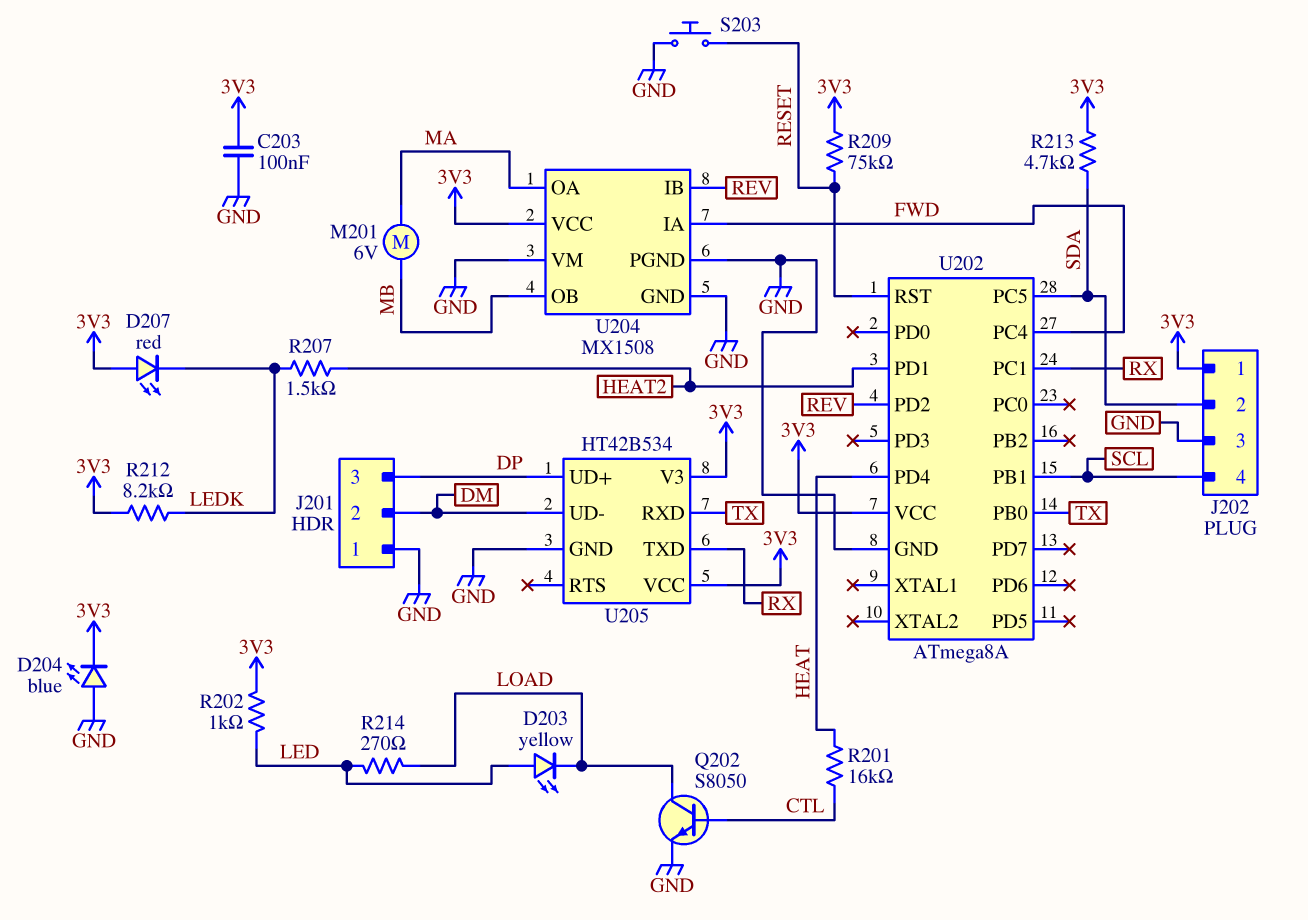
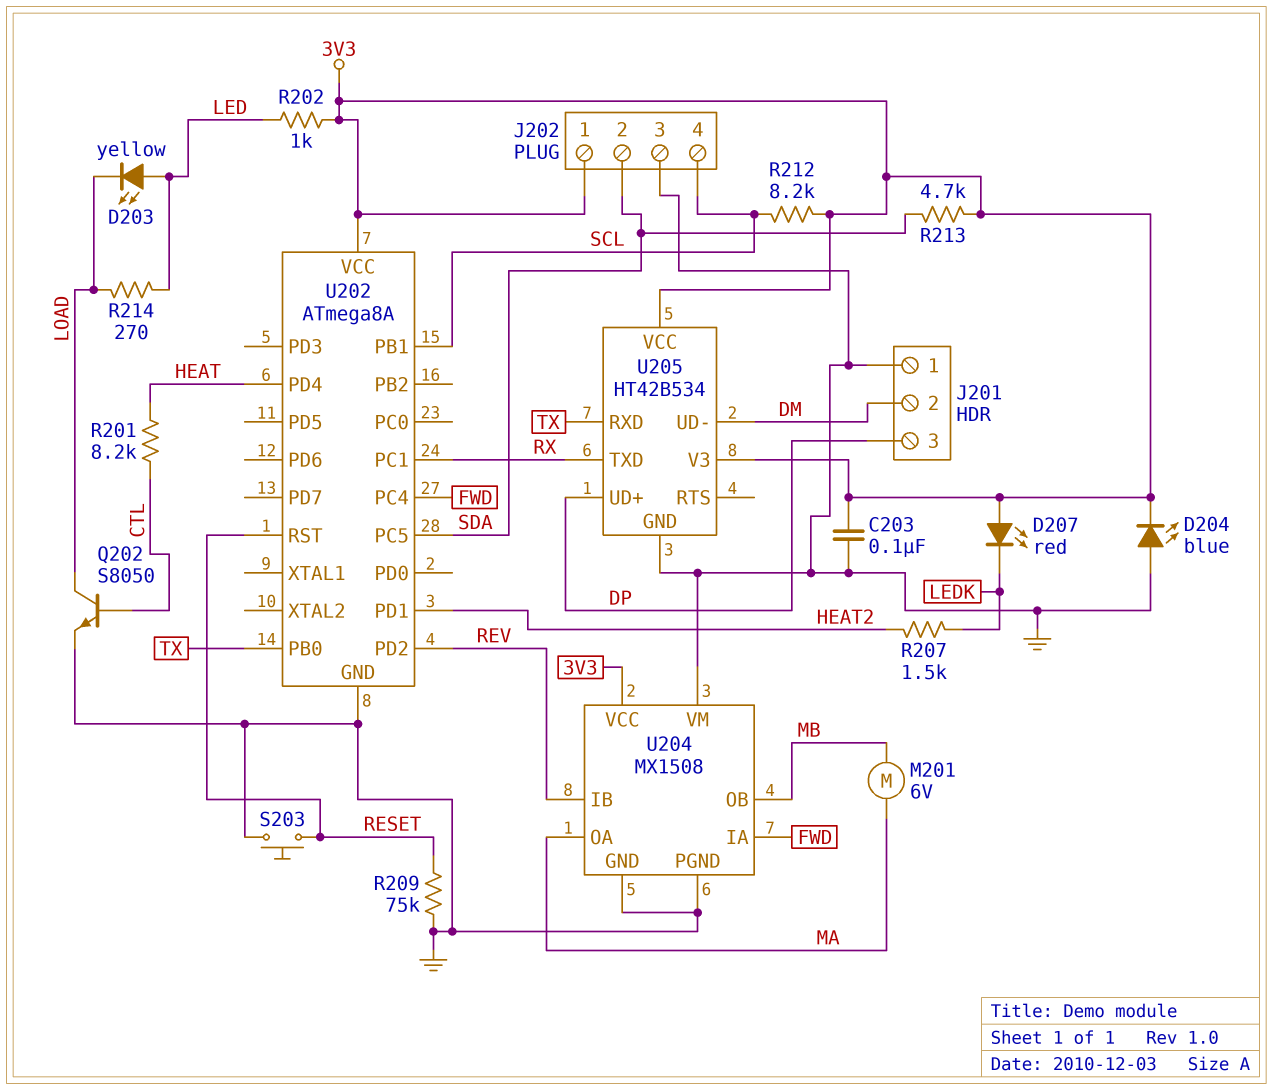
R201: 16k (CTL, HEAT) -> 8.2k (CTL, HEAT)
R209: 75k (3V3, RESET) -> 75k (GND, RESET)
R212: 8.2k (3V3, LEDK) -> 8.2k (3V3, SCL)

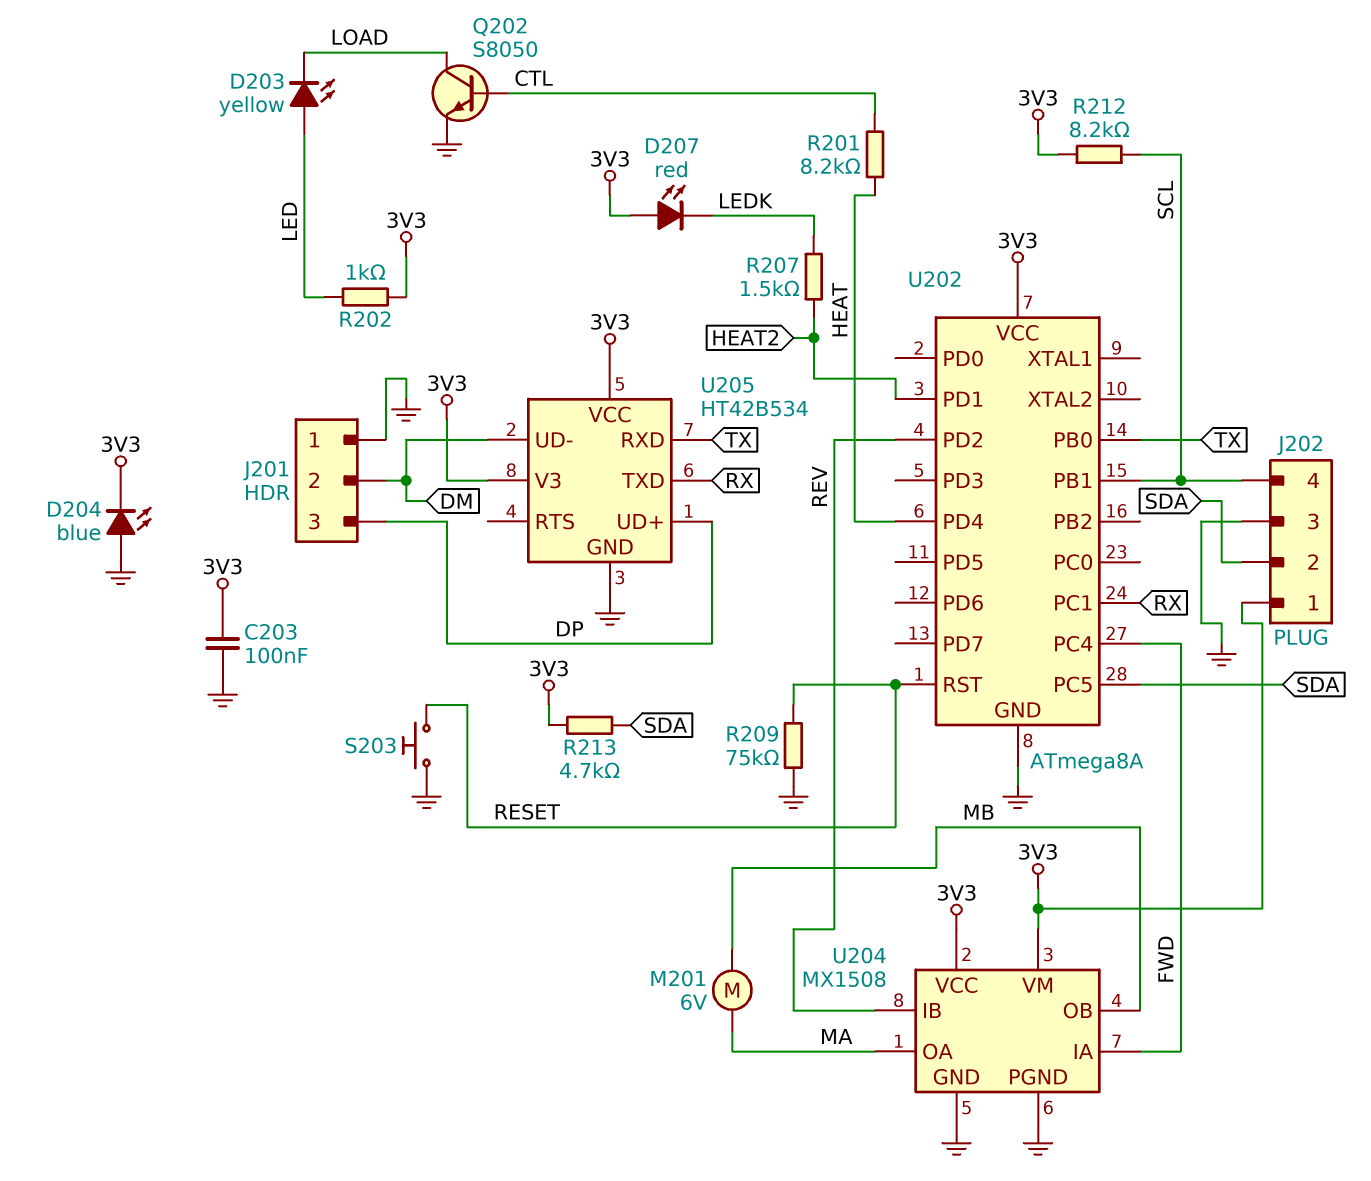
R214: 270 (LED, LOAD) -> none
U204 pin VM: GND -> 3V3

